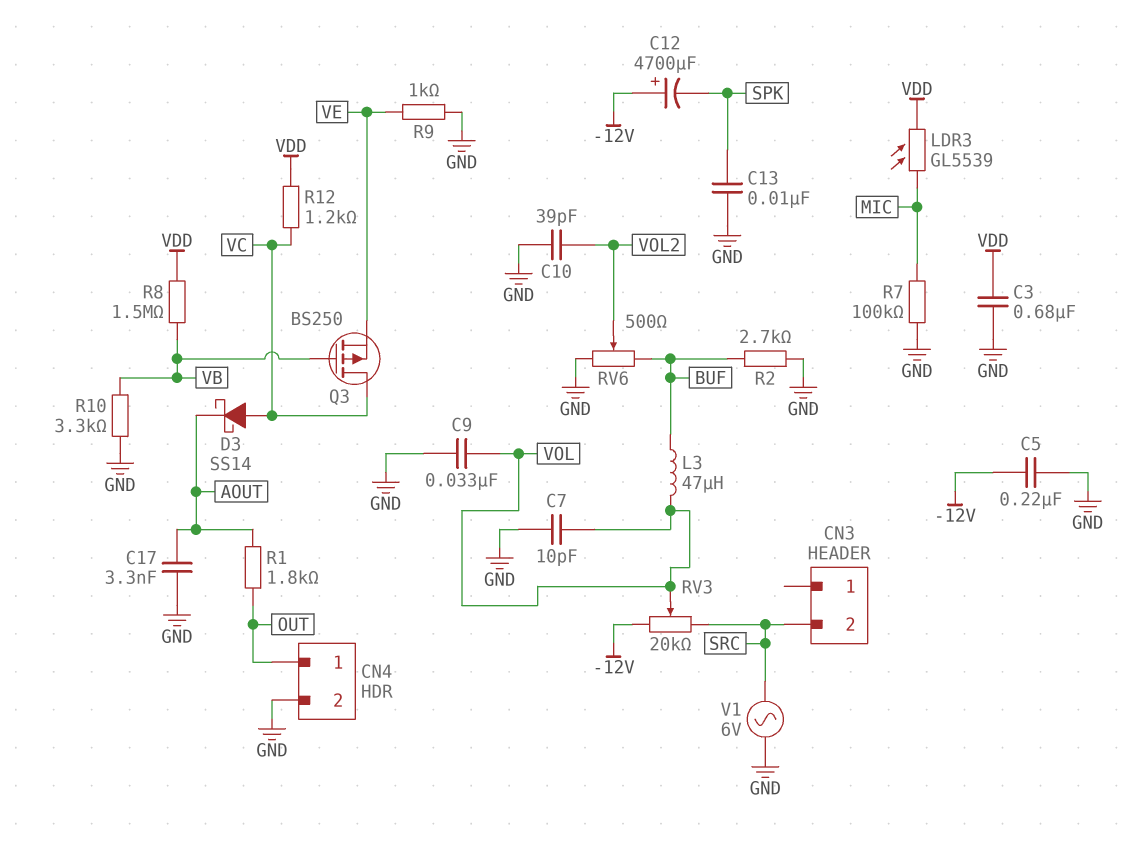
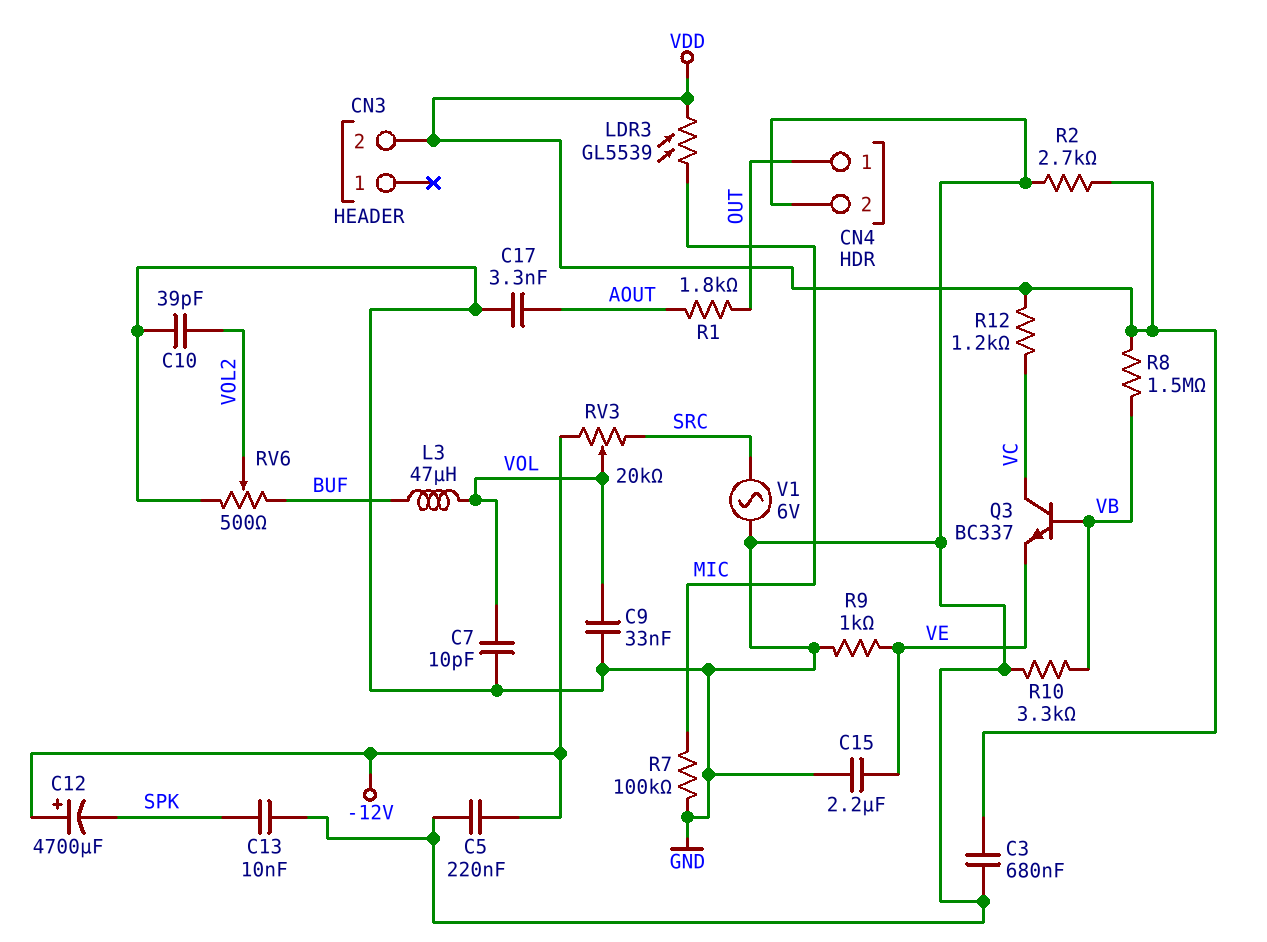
C15: none -> 2.2uF (GND, VE)
CN3 pin 2: SRC -> VDD
D3: schottky SS14 (A VC, K AOUT) -> none
Q3: PMOS BS250 (G VB, D VC, S VE) -> NPN BC337 (B VB, C VC, E VE)
R2: 2.7k (BUF, GND) -> 2.7k (GND, VDD)

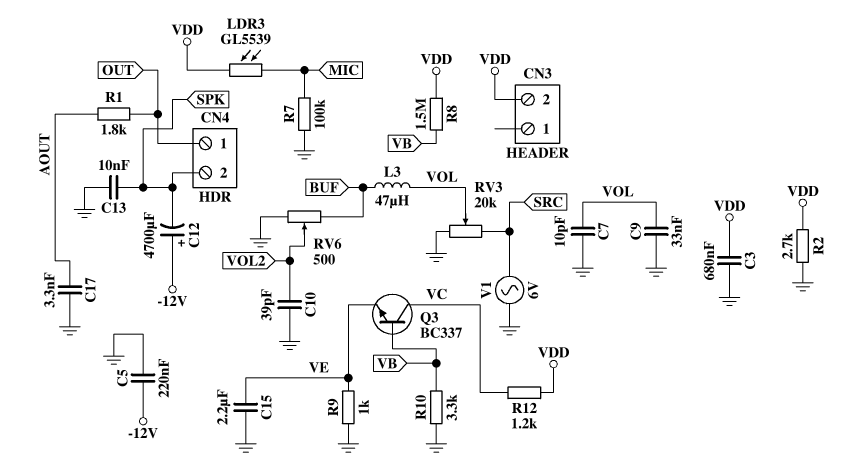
CN4 pin 2: GND -> SPK
RV3: 20k (-12V, SRC, wiper VOL) -> 20k (GND, SRC, wiper VOL)

